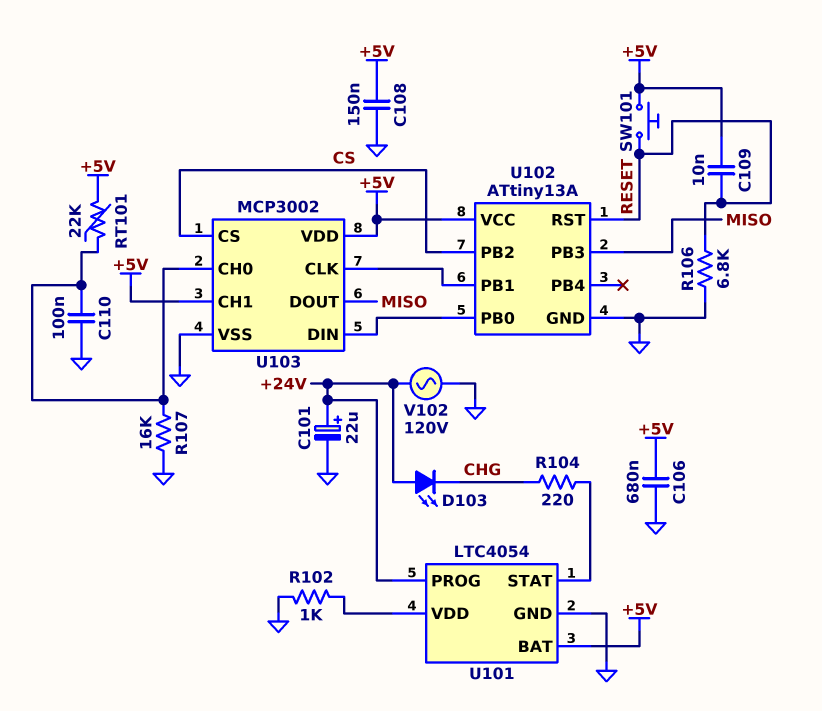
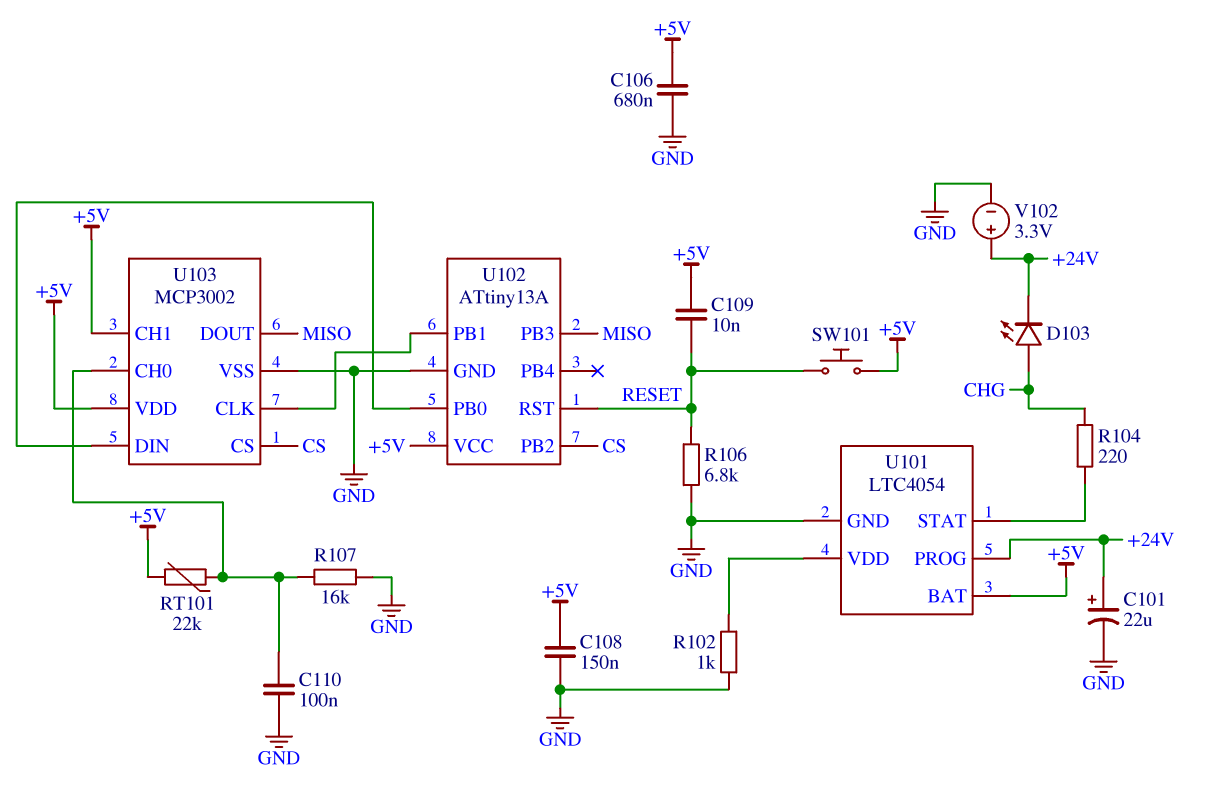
D103: LED (A +24V, K CHG) -> LED (A CHG, K +24V)
V102: AC 120V (+24V, GND) -> 3.3V (plus +24V, minus GND)

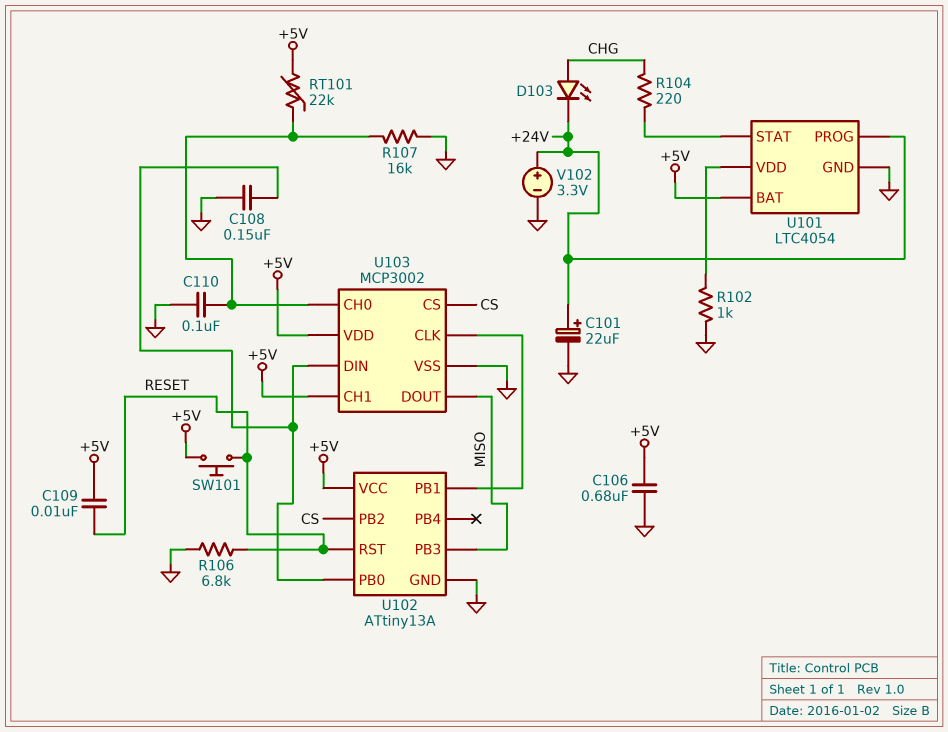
C108: 150nF (+5V, GND) -> 150nF (GND, U102/PB0)

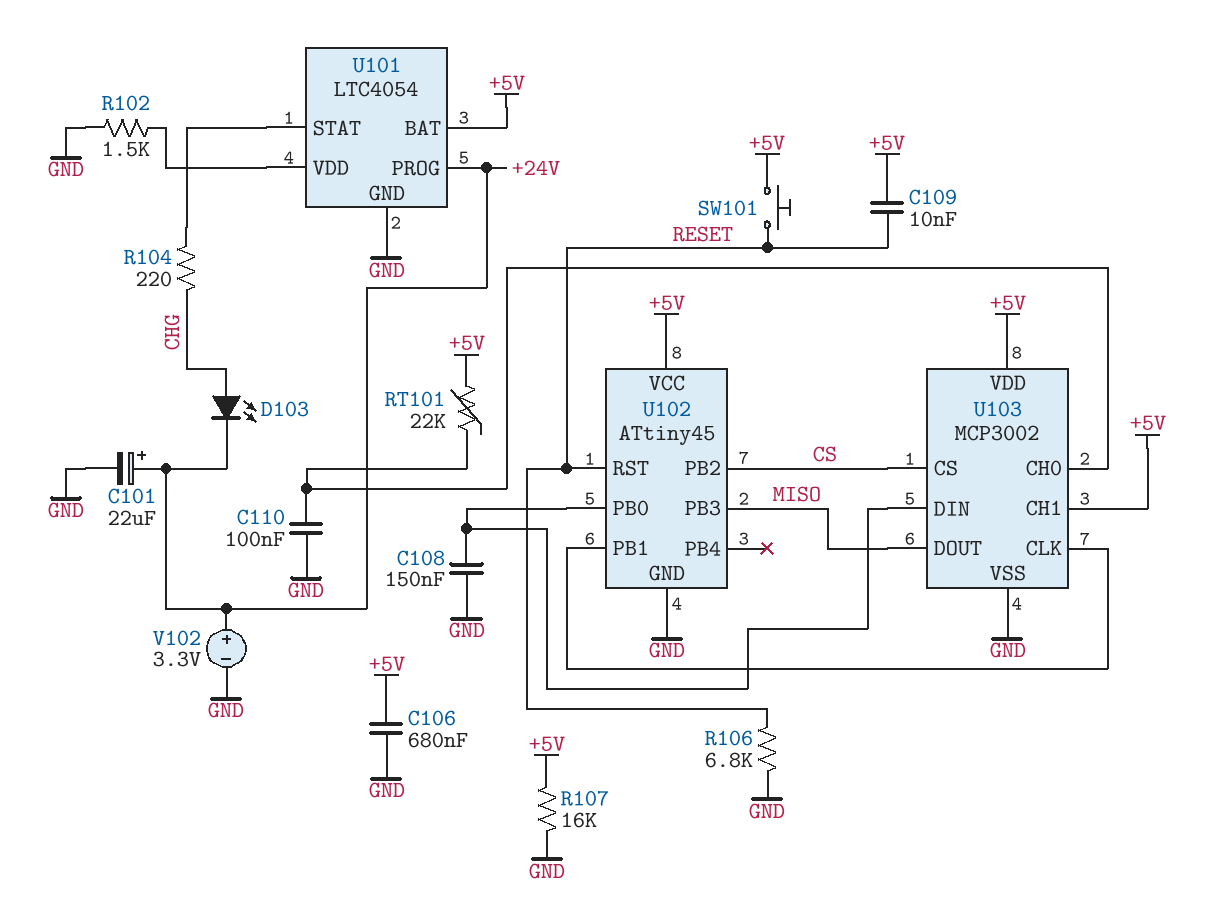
R102: 1k (GND, U101/VDD) -> 1.5k (GND, U101/VDD)
R107: 16k (GND, U103/CH0) -> 16k (+5V, GND)
U102: ATtiny13A -> ATtiny45

